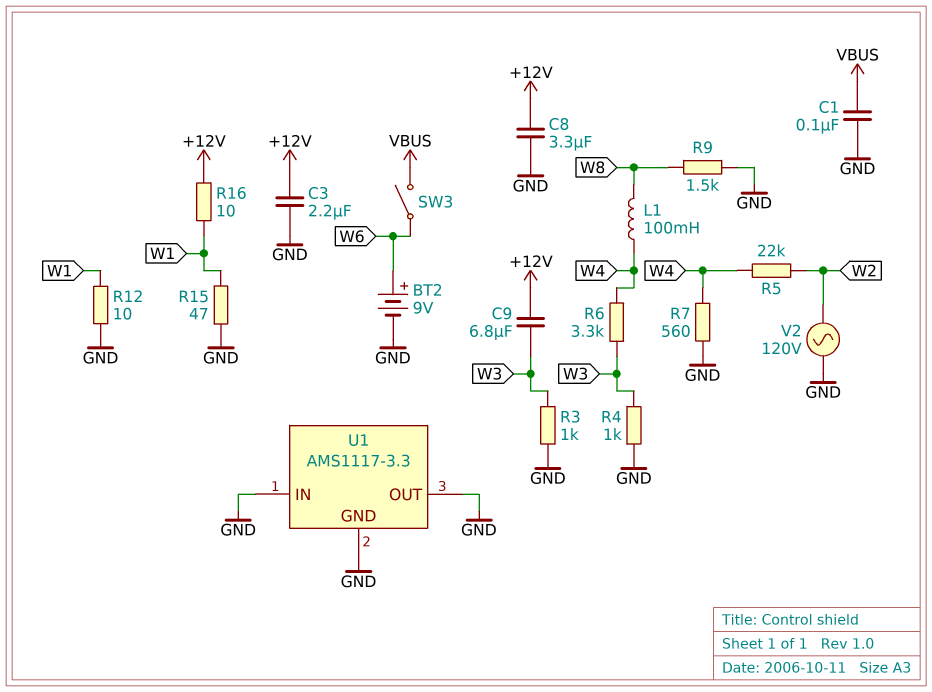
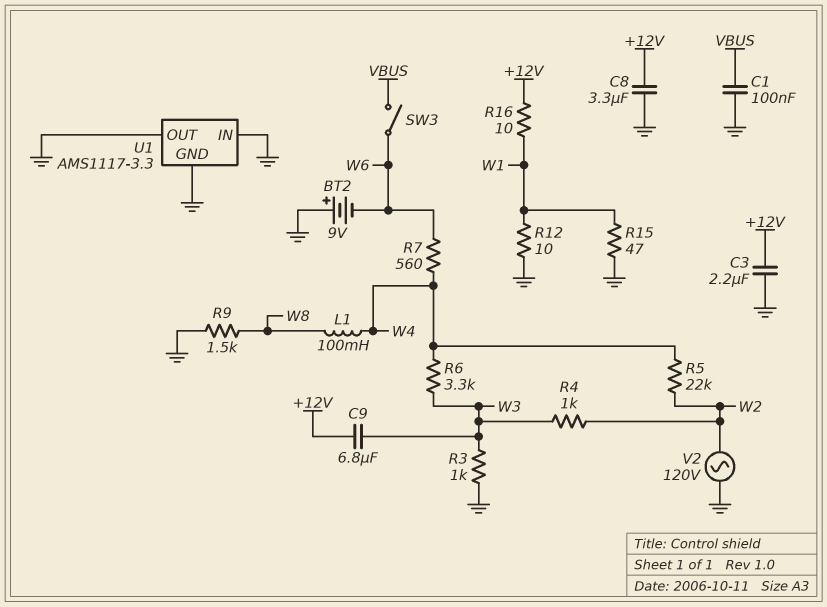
BT2: 9V (plus W6, minus GND) -> 9V (plus GND, minus W6)
R4: 1k (GND, W3) -> 1k (W2, W3)
R7: 560 (GND, W4) -> 560 (W4, W6)

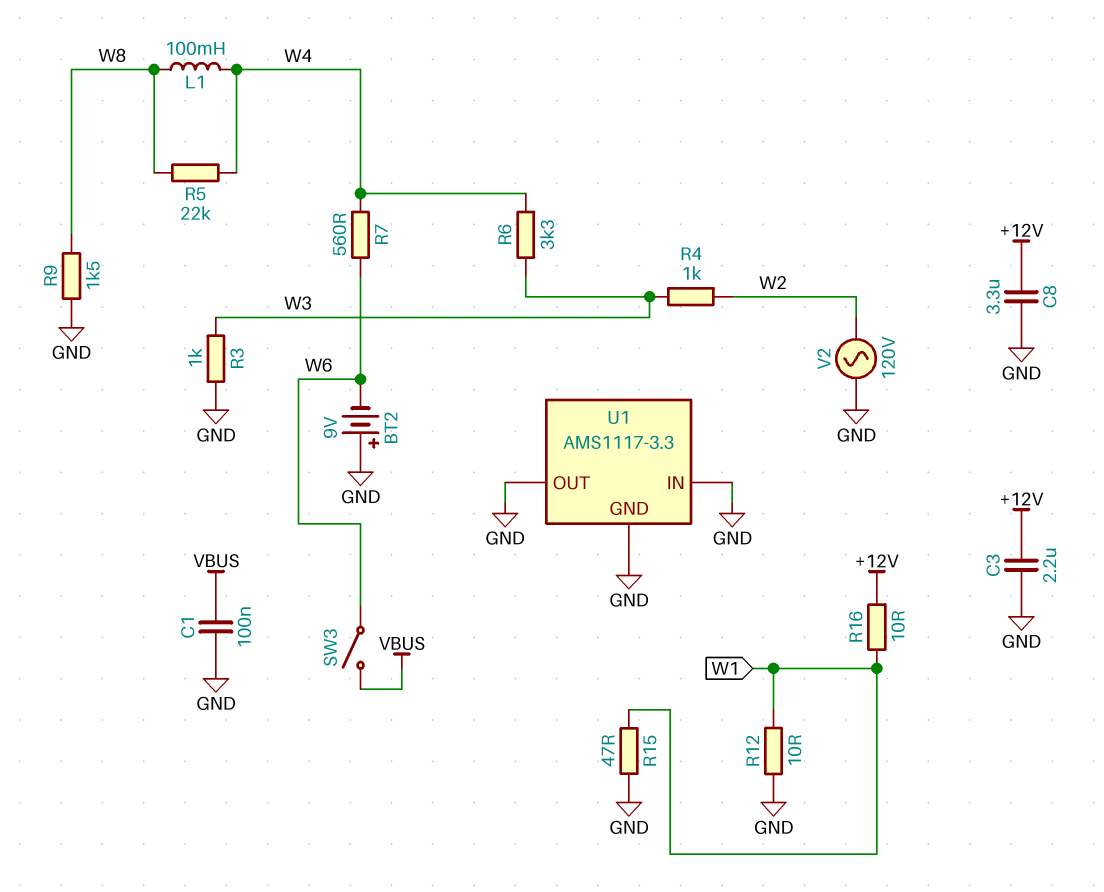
C9: 6.8uF (+12V, W3) -> none
R5: 22k (W2, W4) -> 22k (W4, W8)

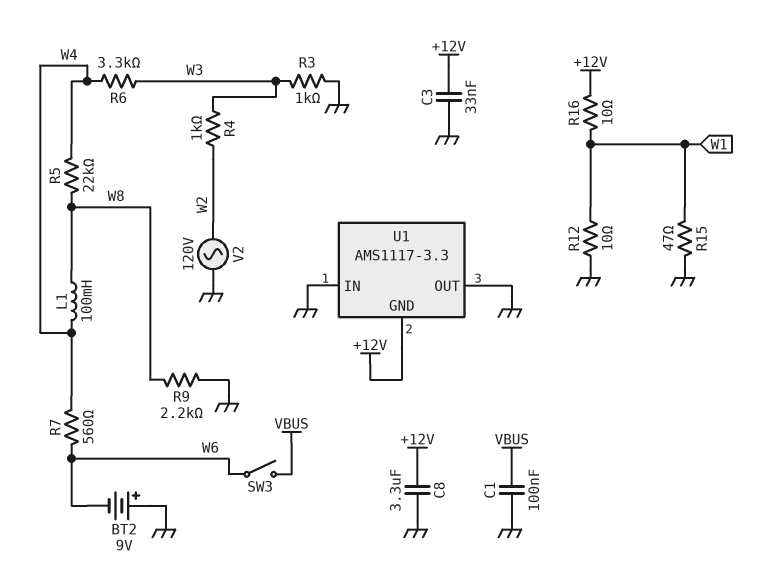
C3: 2.2uF (+12V, GND) -> 33nF (+12V, GND)
R9: 1.5k (GND, W8) -> 2.2k (GND, W8)
U1 pin GND: GND -> +12V

